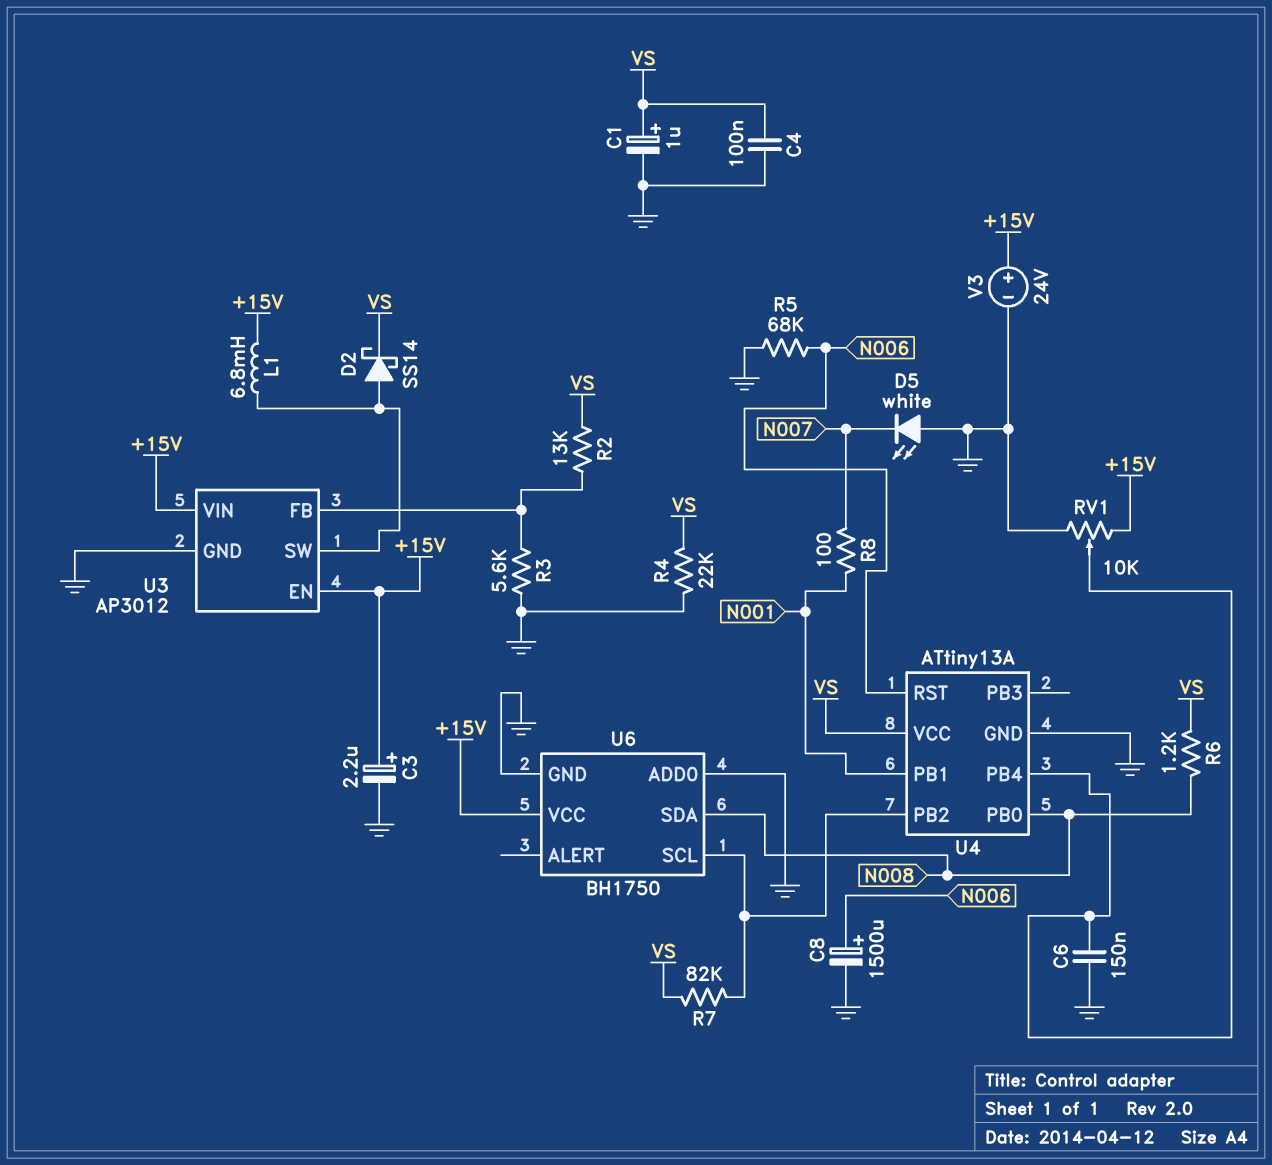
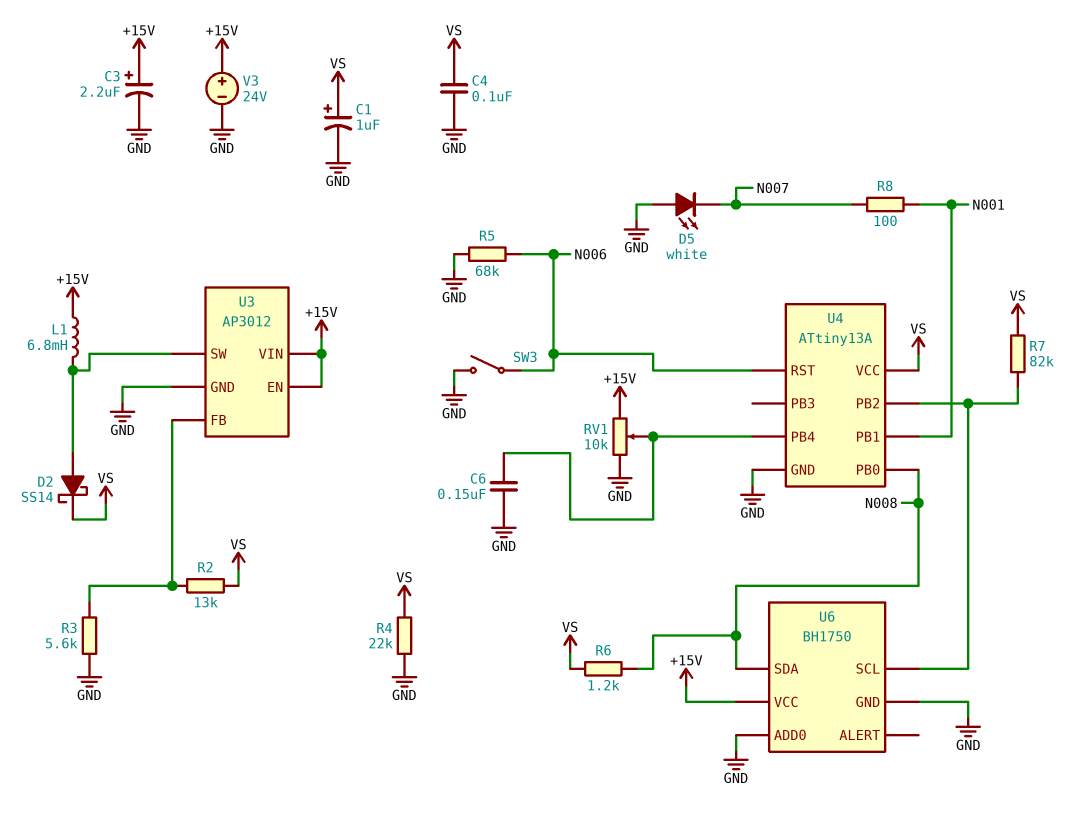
C8: 1500uF (plus N006, minus GND) -> none
SW3: none -> switch (GND, N006)

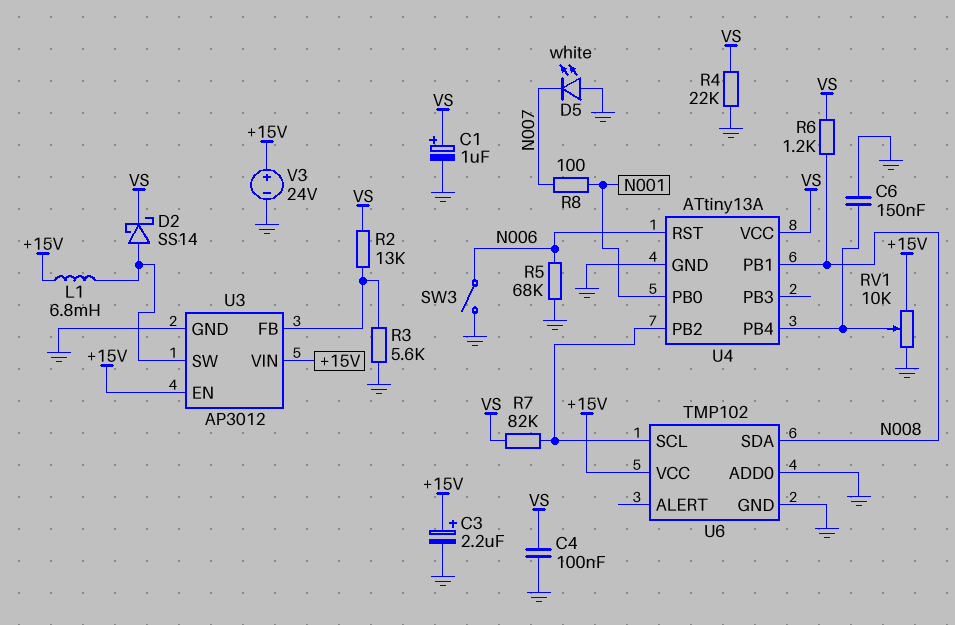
U4 pin PB0: N008 -> N001
U4 pin PB1: N001 -> N008
U6: BH1750 -> TMP102

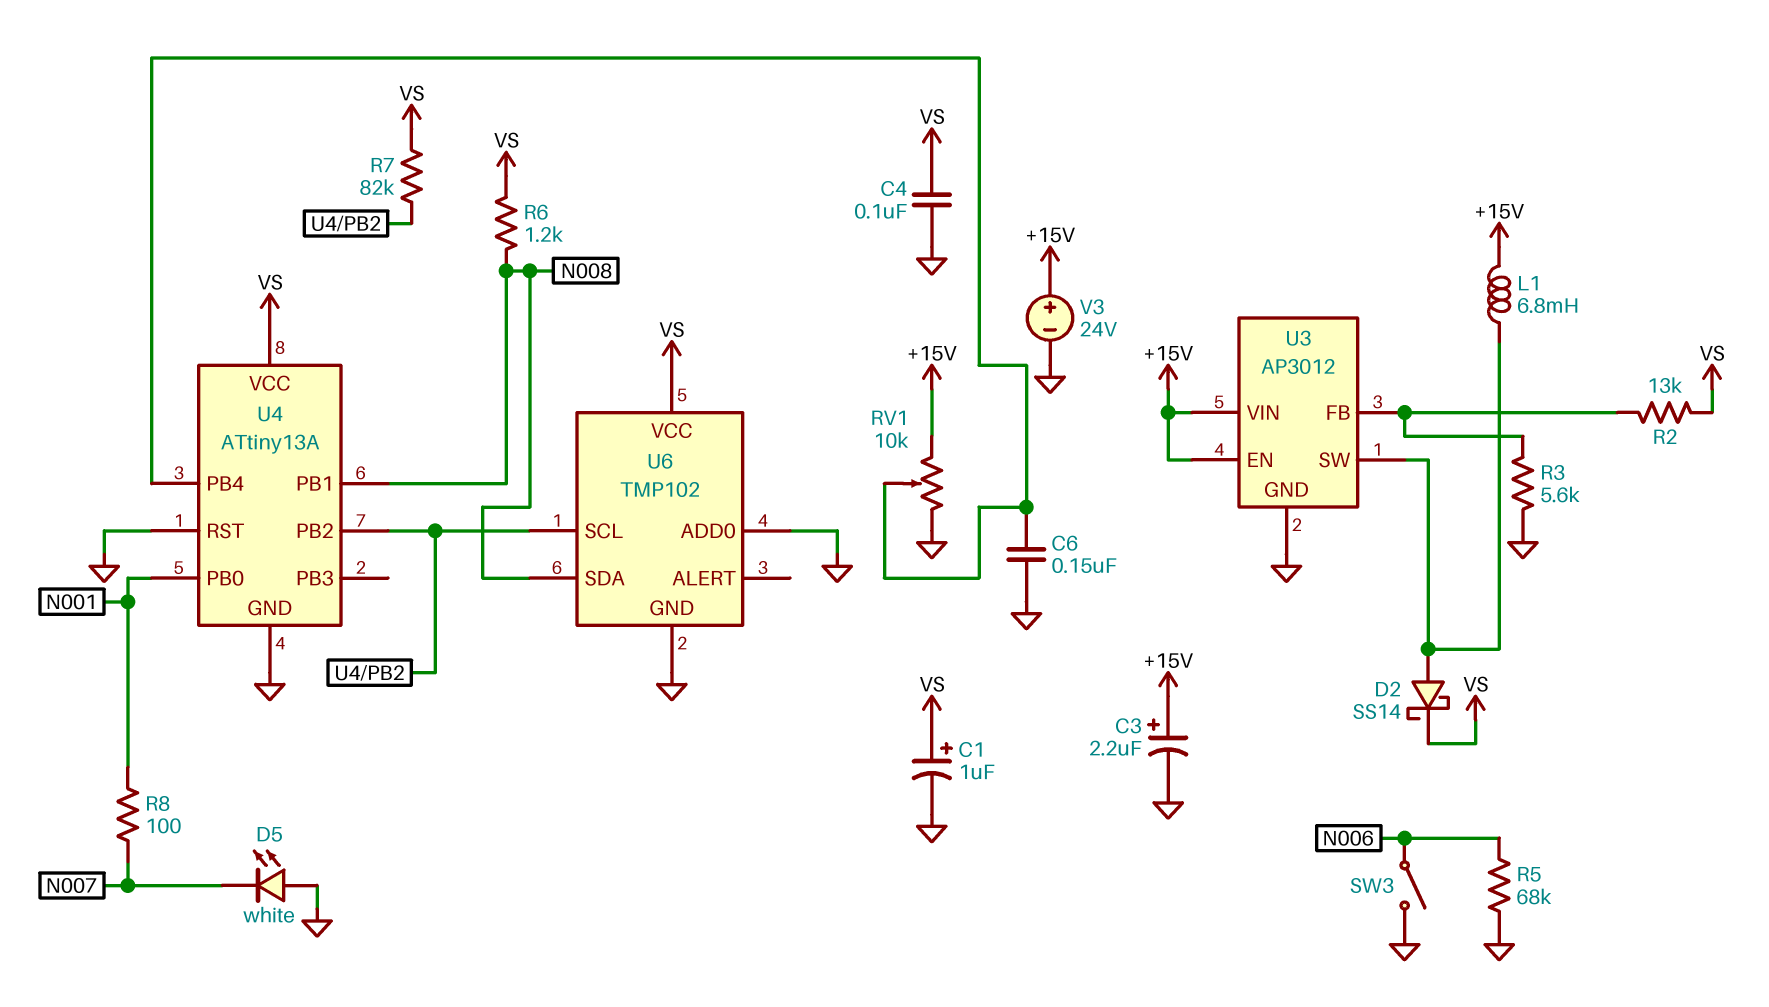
R4: 22k (GND, VS) -> none
U4 pin RST: N006 -> GND
U6 pin VCC: +15V -> VS

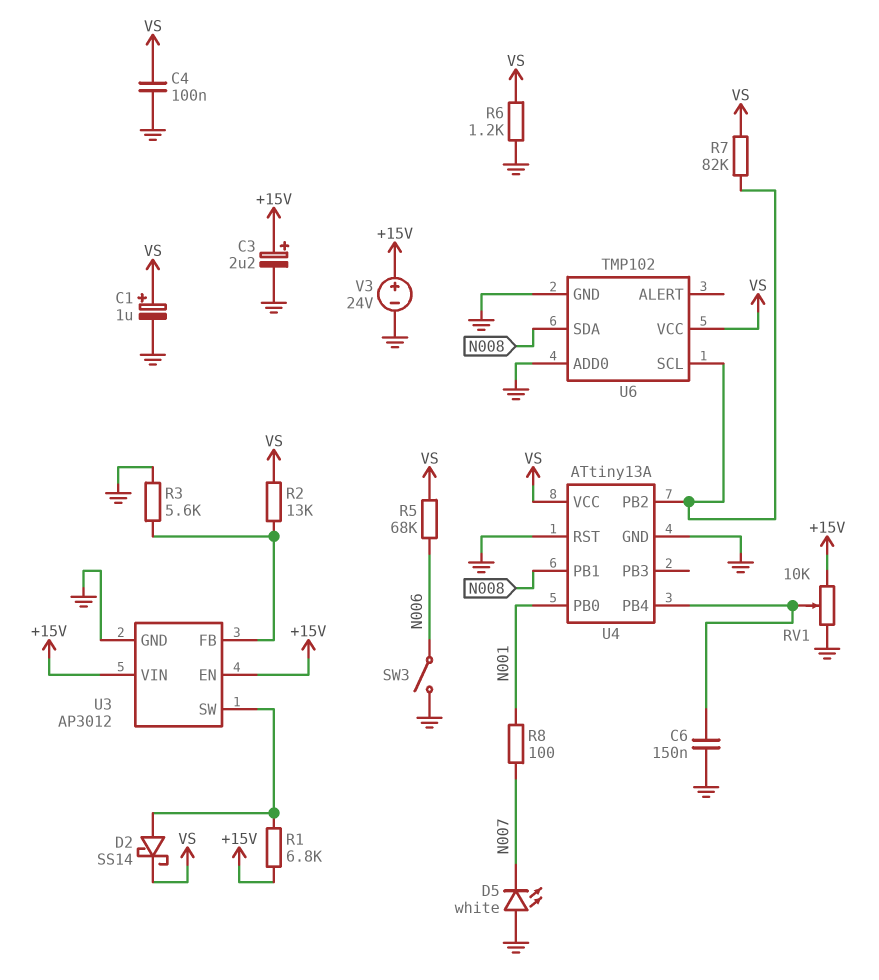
L1: 6.8mH (+15V, U3/SW) -> none
R1: none -> 6.8k (+15V, U3/SW)
R5: 68k (GND, N006) -> 68k (N006, VS)
R6: 1.2k (N008, VS) -> 1.2k (GND, VS)

